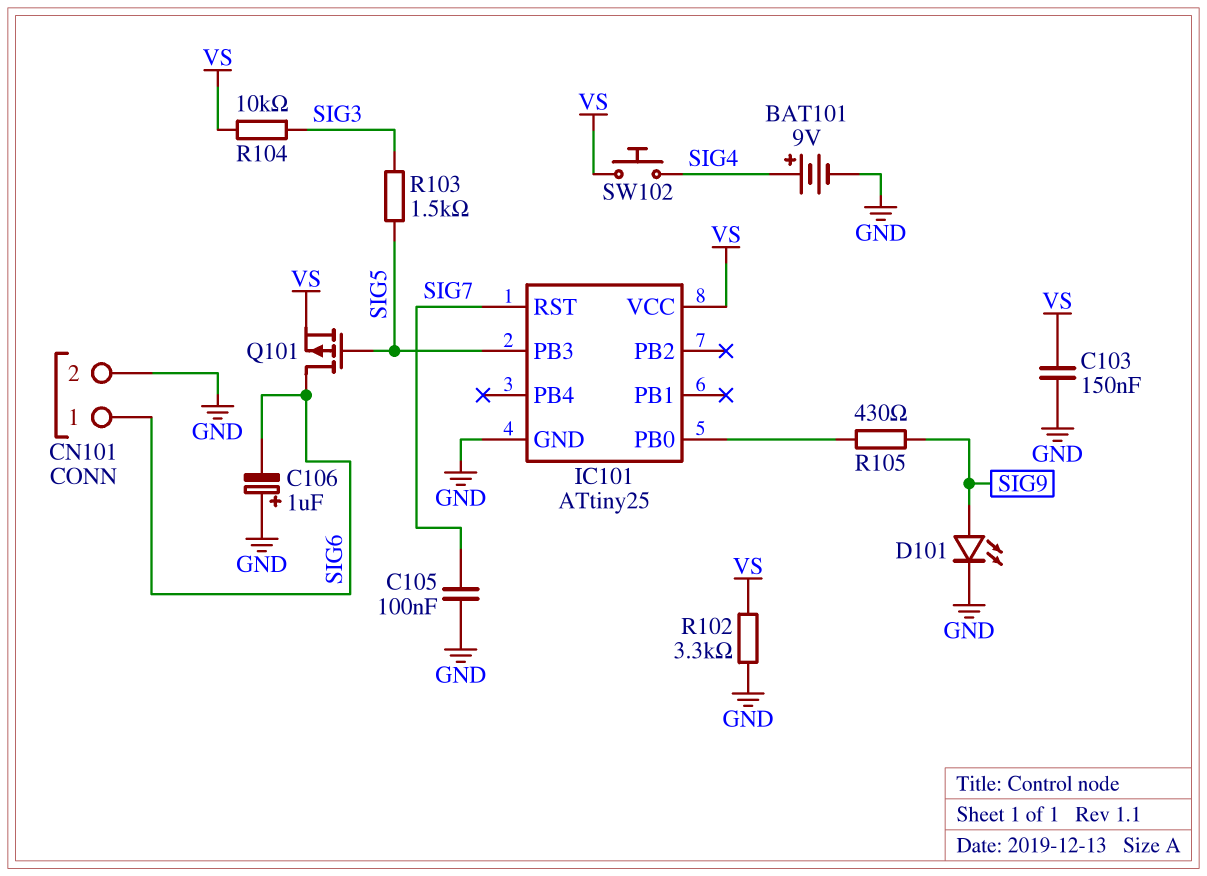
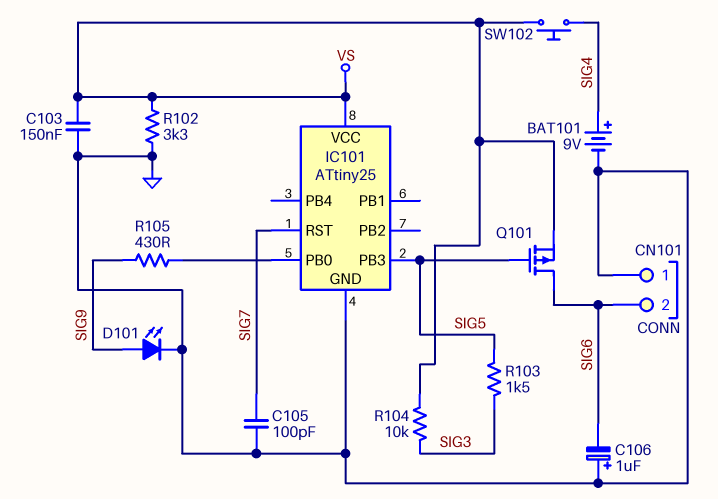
C105: 100nF (GND, SIG7) -> 100pF (GND, SIG7)
CN101 pin 1: SIG6 -> GND
CN101 pin 2: GND -> SIG6

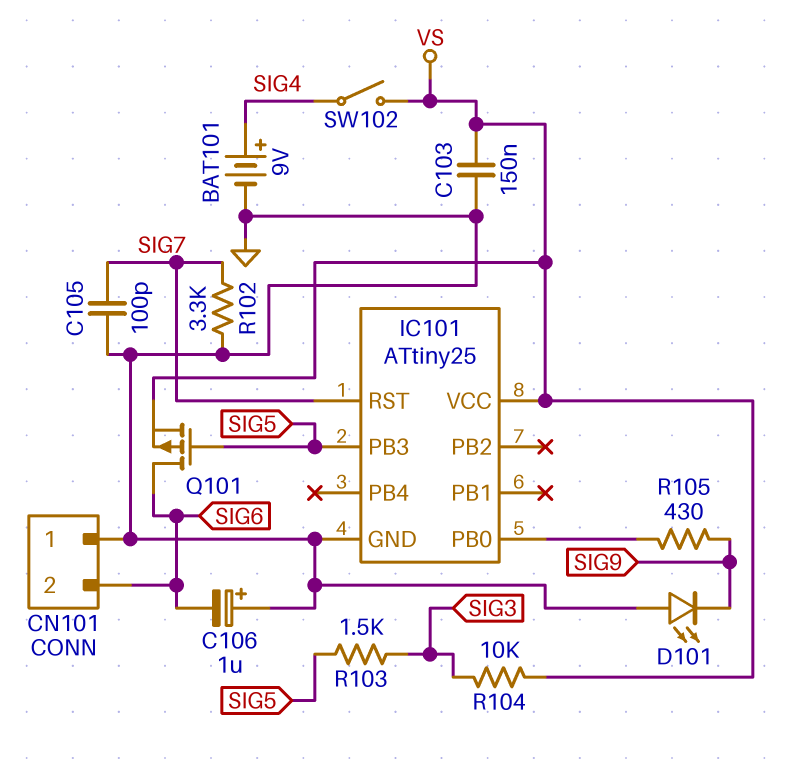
D101: LED (A SIG9, K GND) -> LED (A GND, K SIG9)
R102: 3.3k (GND, VS) -> 3.3k (GND, SIG7)
SW102: button (SIG4, VS) -> switch (SIG4, VS)

